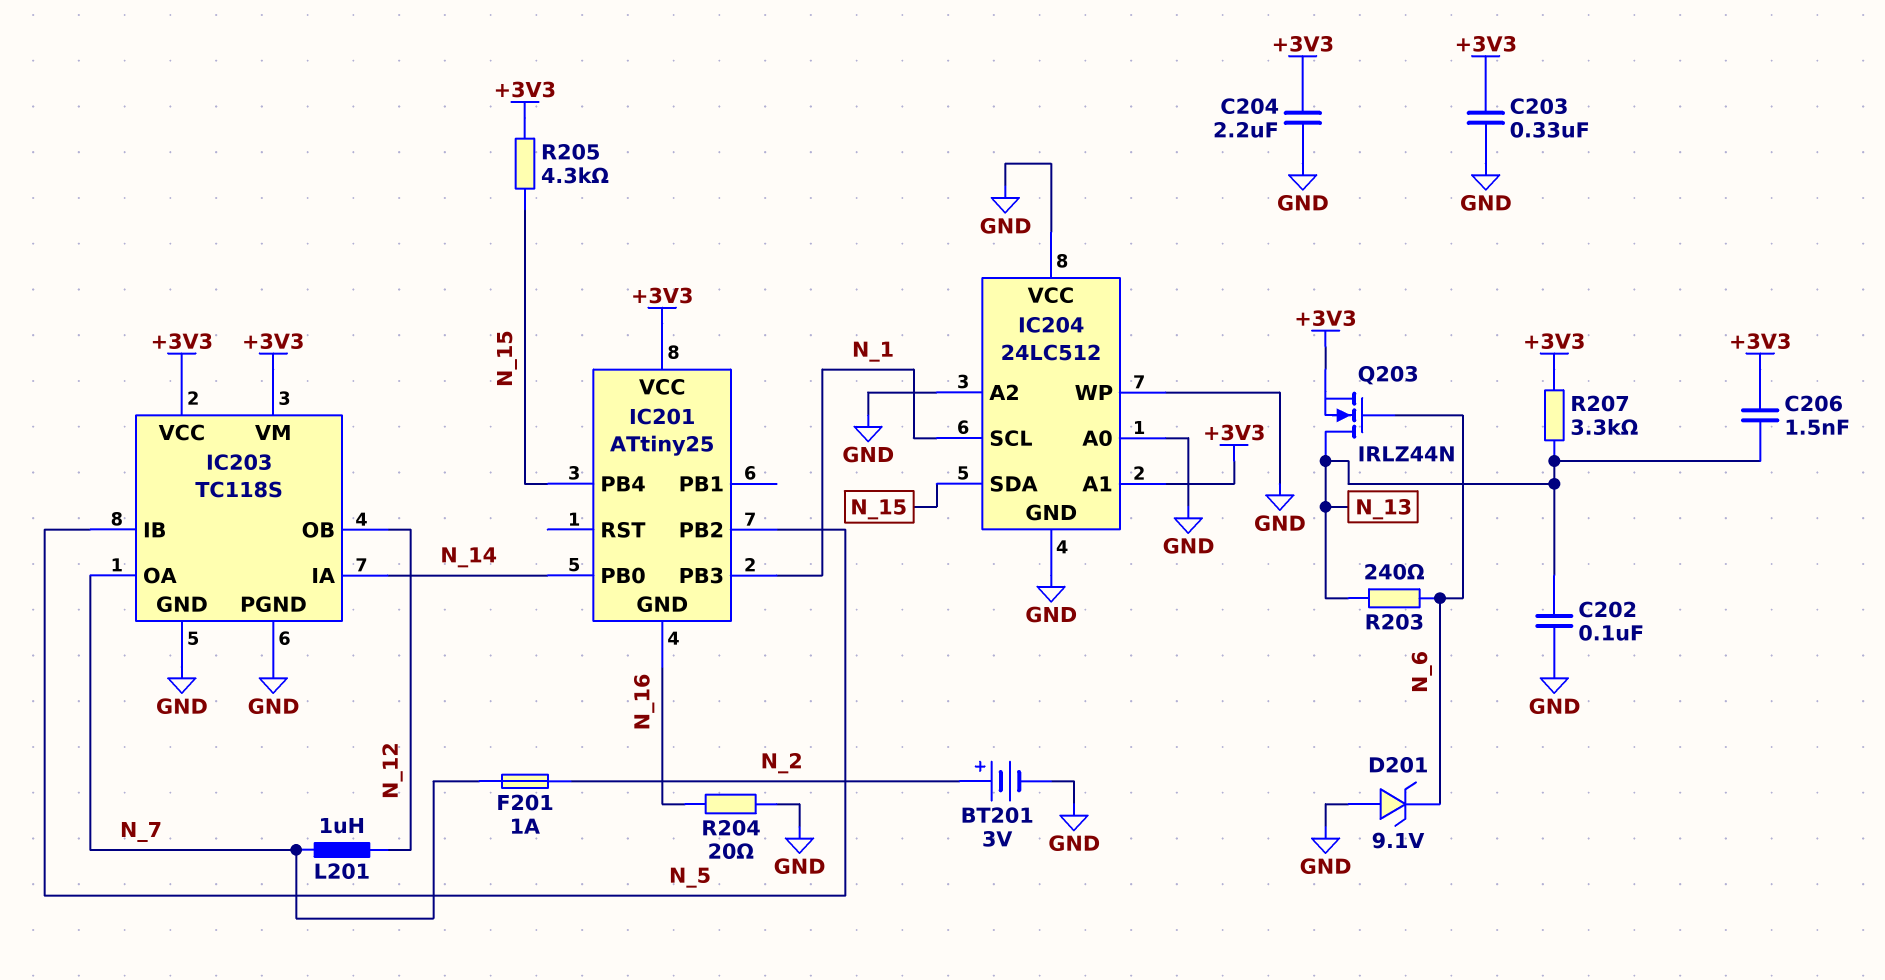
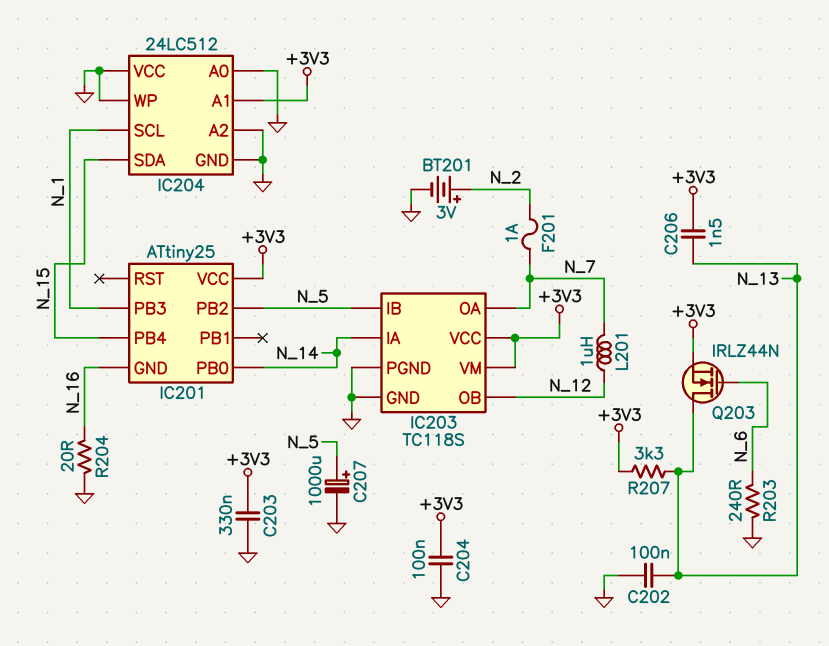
C204: 2.2uF (+3V3, GND) -> 100nF (+3V3, GND)
C207: none -> 1000uF (plus N_5, minus GND)
D201: zener 9.1V (A GND, K N_6) -> none
R203: 240 (N_6, N_13) -> 240 (GND, N_6)
R205: 4.3k (+3V3, N_15) -> none

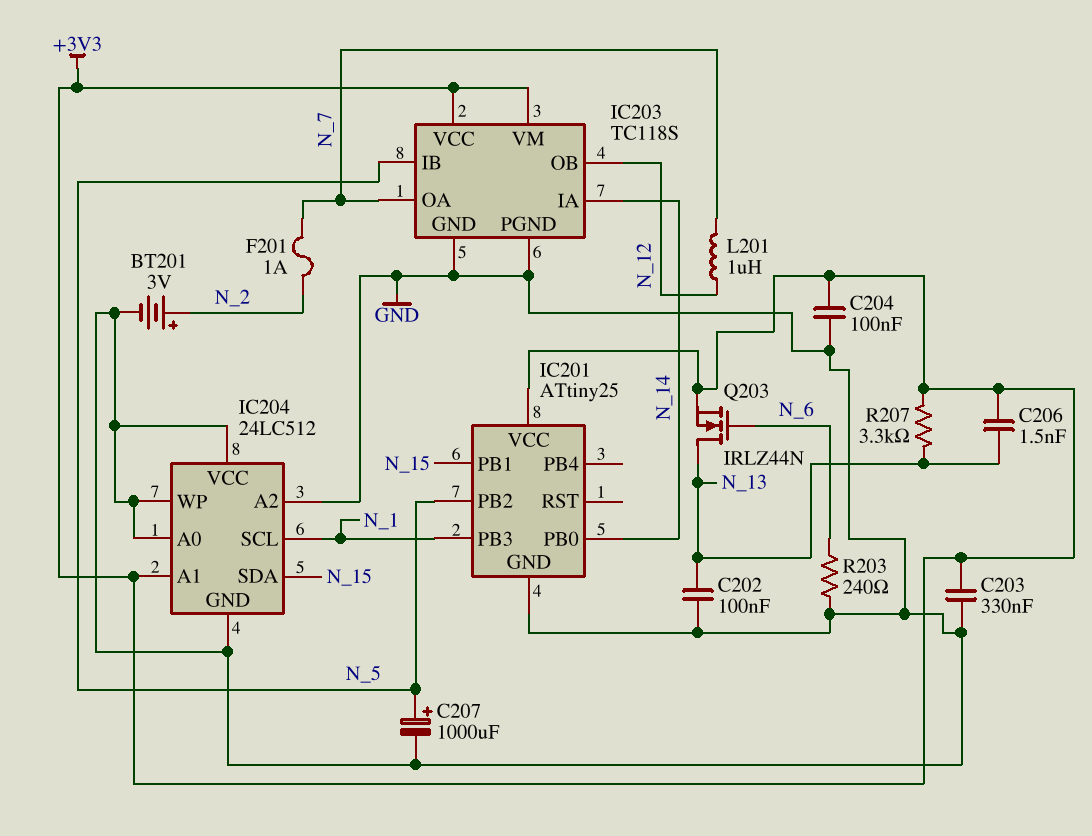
IC201 pin GND: N_16 -> GND
IC201 pin PB1: none -> N_15
IC201 pin PB4: N_15 -> none
R204: 20 (GND, N_16) -> none

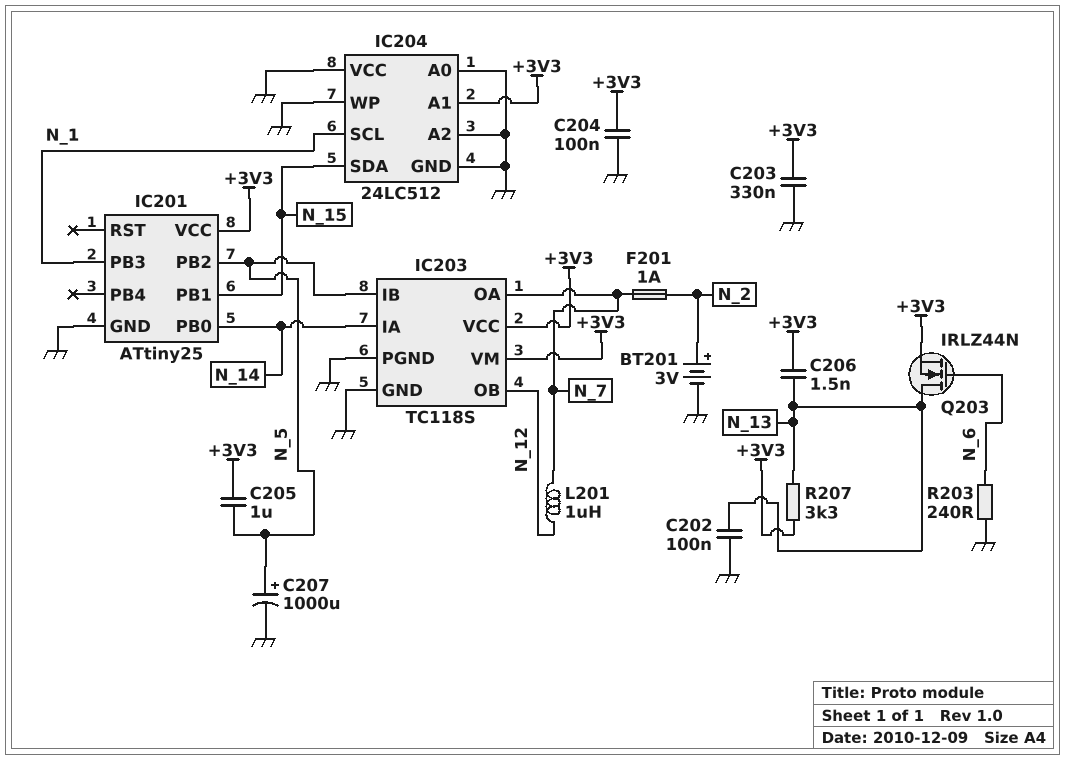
C205: none -> 1uF (+3V3, N_5)

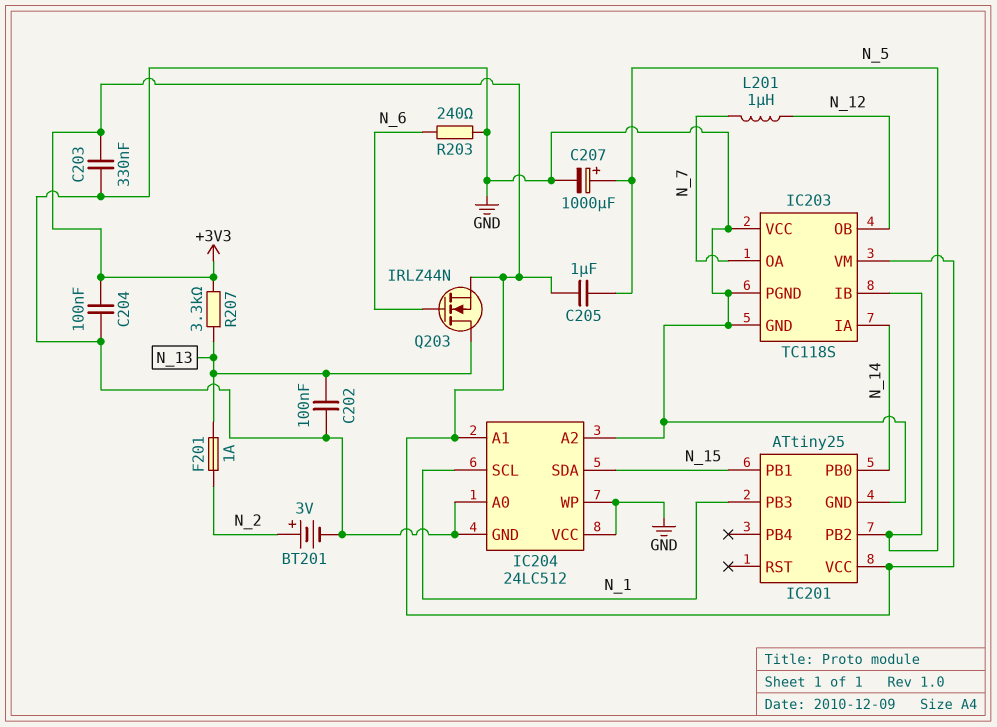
C206: 1.5nF (+3V3, N_13) -> none
F201: 1A (N_2, N_7) -> 1A (N_2, N_13)
IC203 pin VCC: +3V3 -> GND

